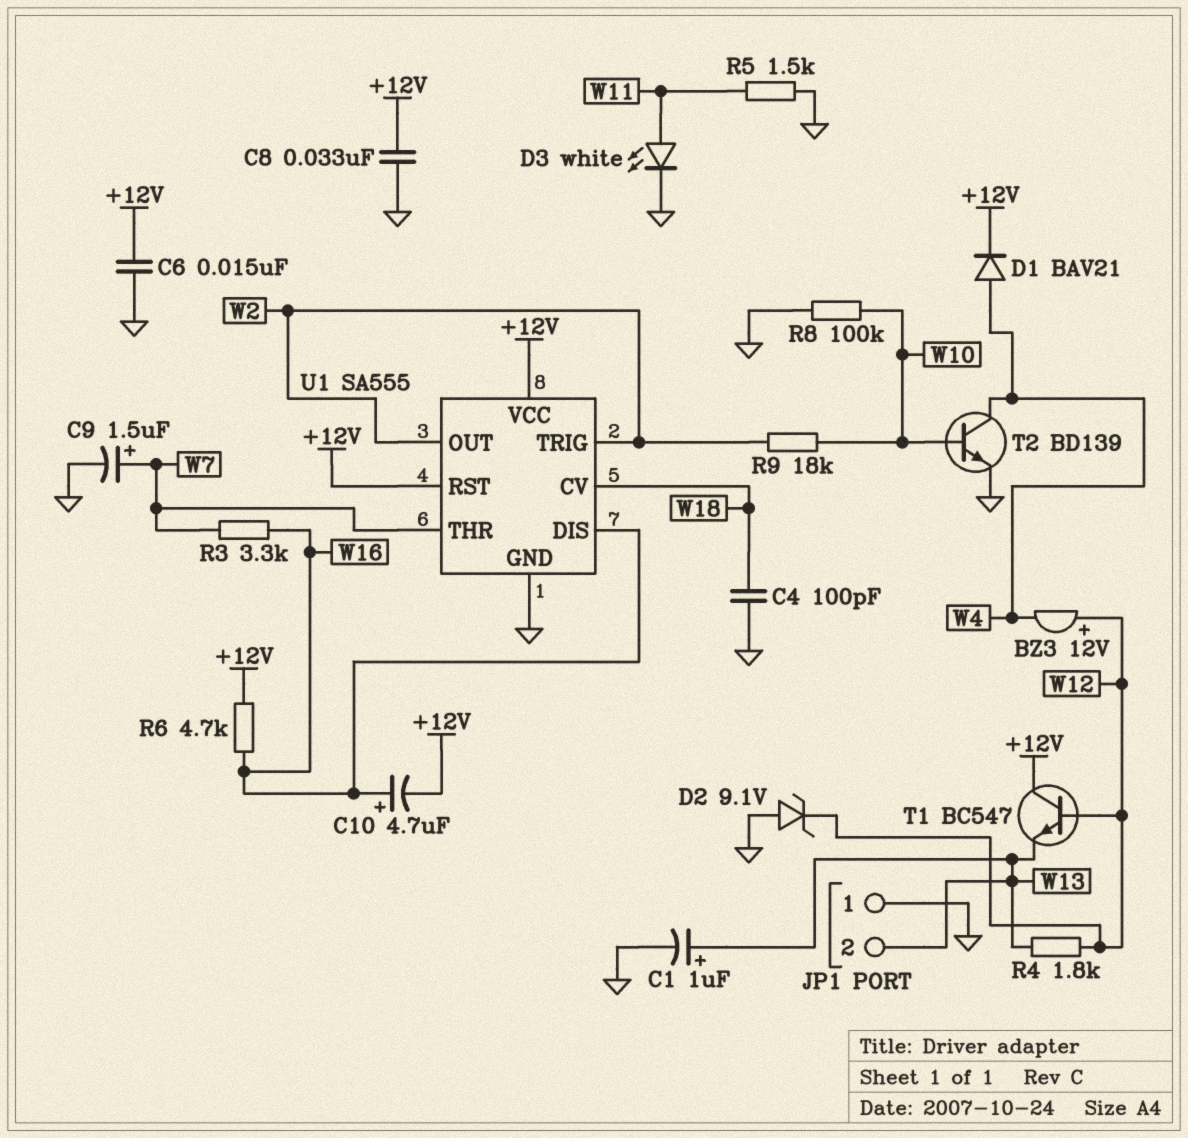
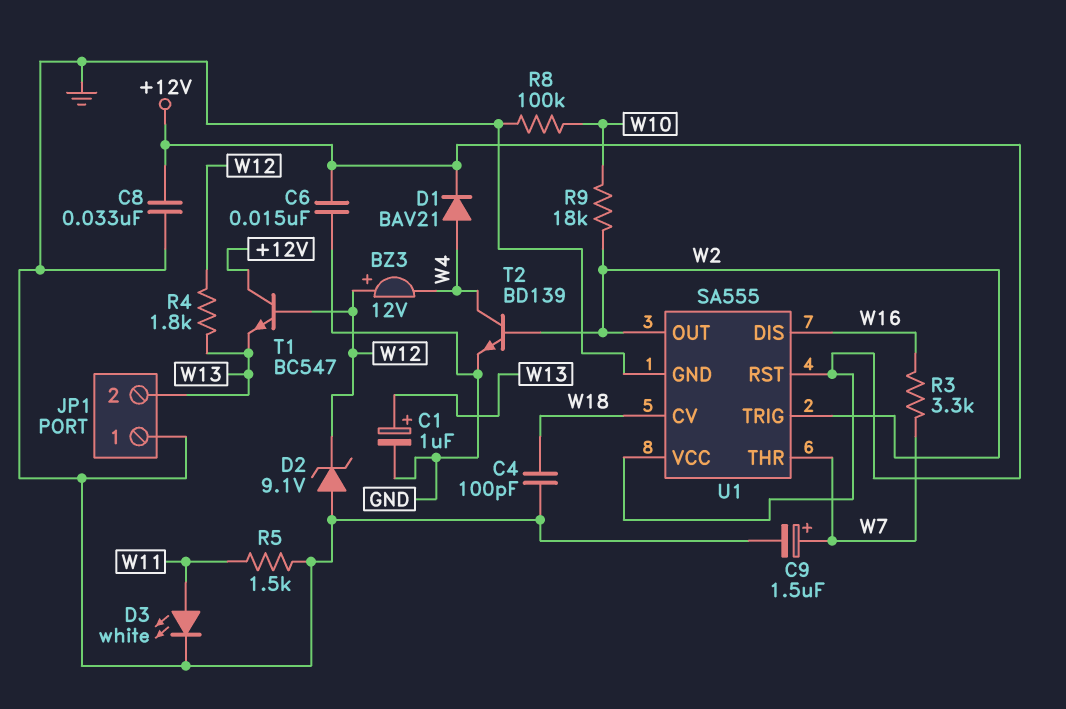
C10: 4.7uF (plus W16, minus +12V) -> none
R6: 4.7k (+12V, W16) -> none
T2: NPN BD139 (B W10, C W4, E GND) -> NPN BD139 (B W2, C W4, E GND)

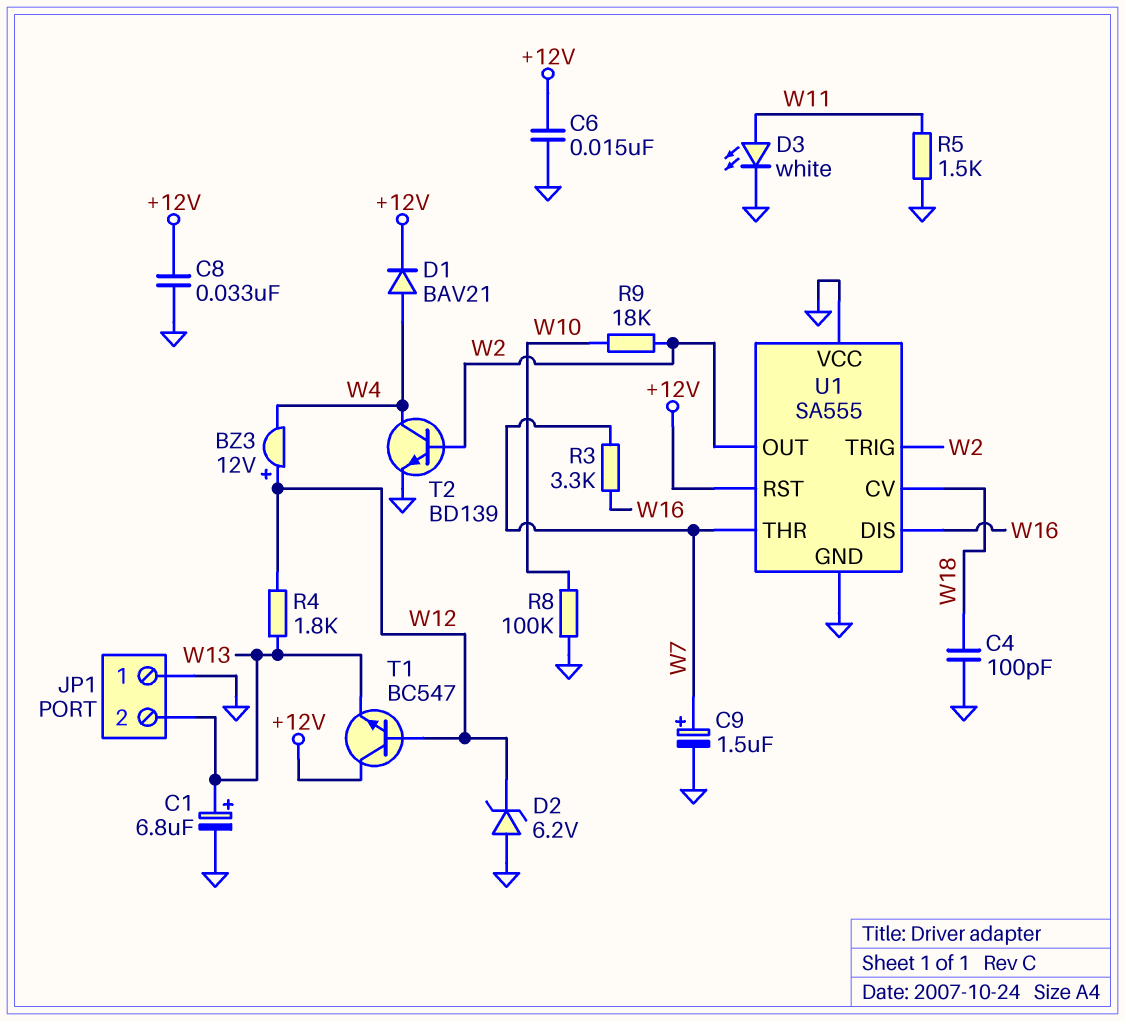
C1: 1uF (plus W13, minus GND) -> 6.8uF (plus W13, minus GND)
D2: zener 9.1V (A GND, K W12) -> zener 6.2V (A GND, K W12)
U1 pin VCC: +12V -> GND

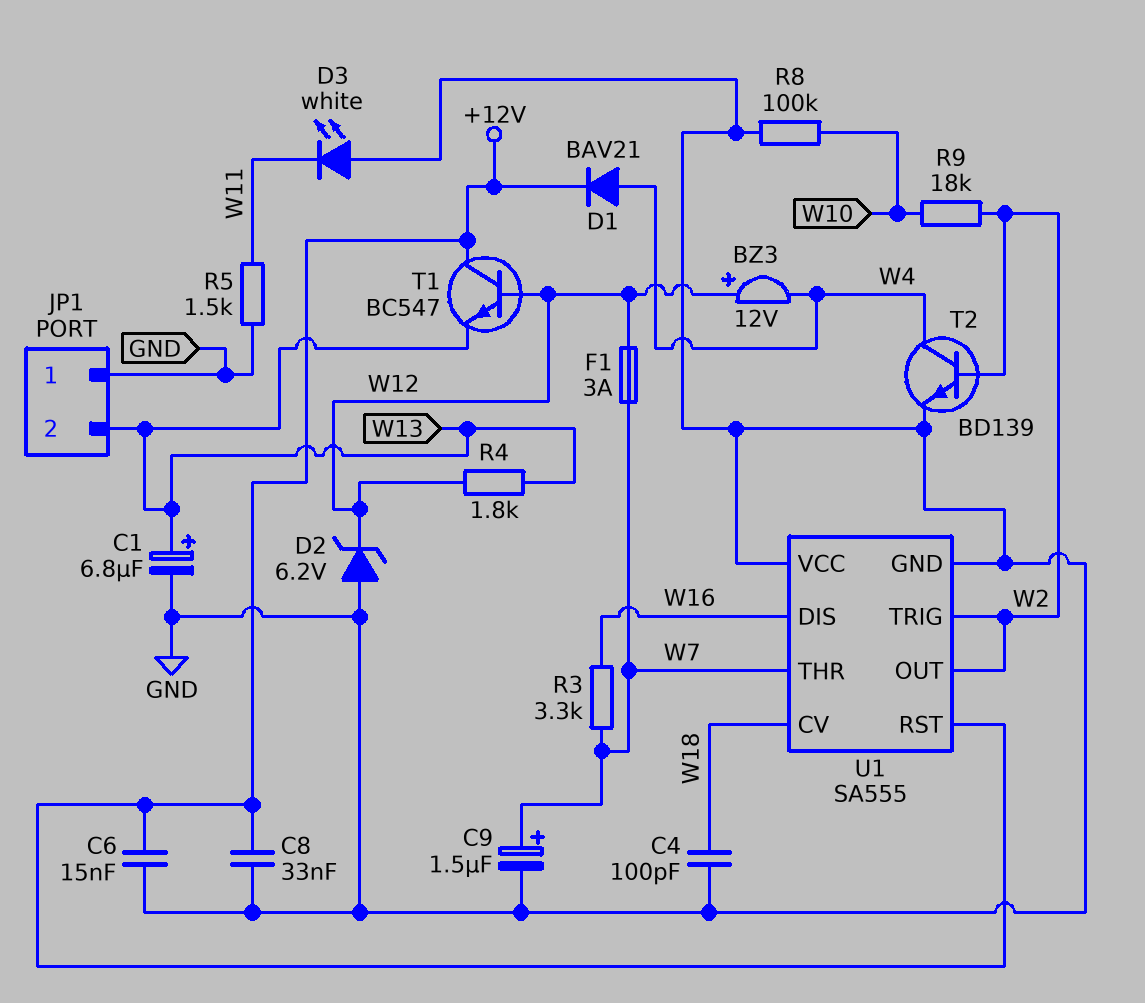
D3: LED white (A W11, K GND) -> LED white (A GND, K W11)
F1: none -> 3A (W7, W12)

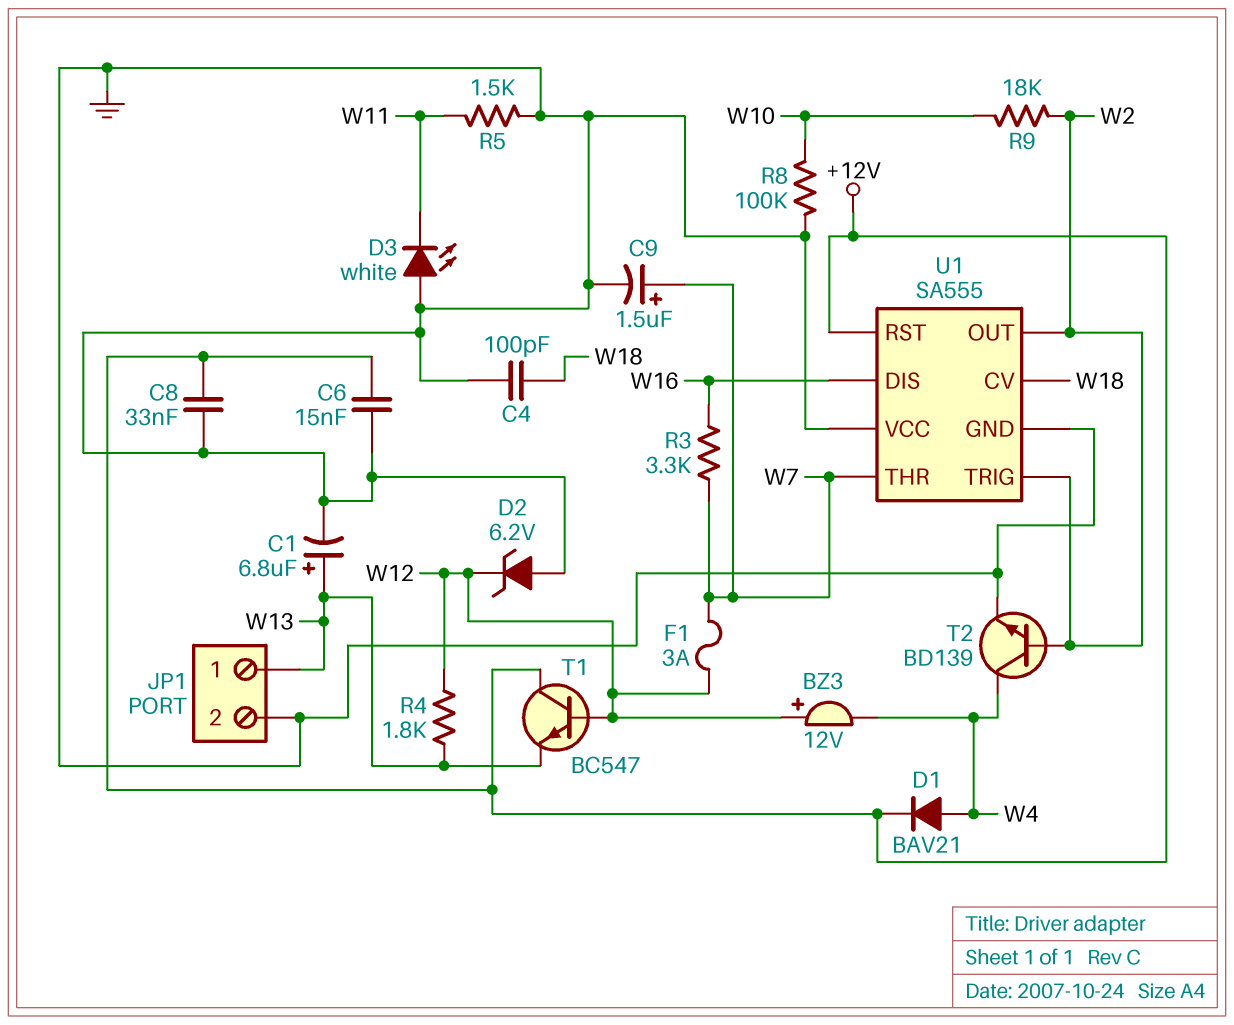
JP1 pin 1: GND -> W13
JP1 pin 2: W13 -> GND

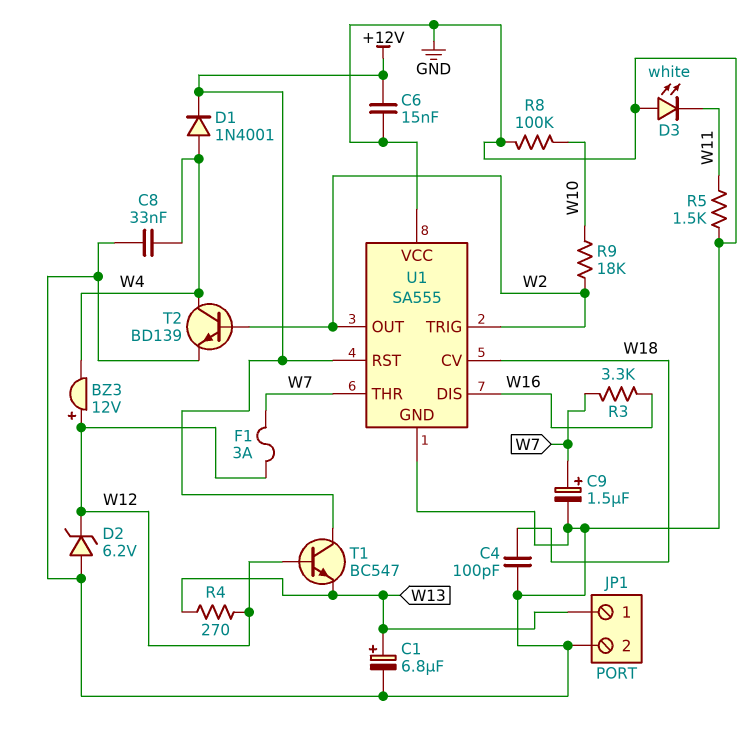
C8: 33nF (+12V, GND) -> 33nF (GND, W4)
D1: diode BAV21 (A W4, K +12V) -> diode 1N4001 (A W4, K +12V)
R4: 1.8k (W12, W13) -> 270 (W12, W13)

